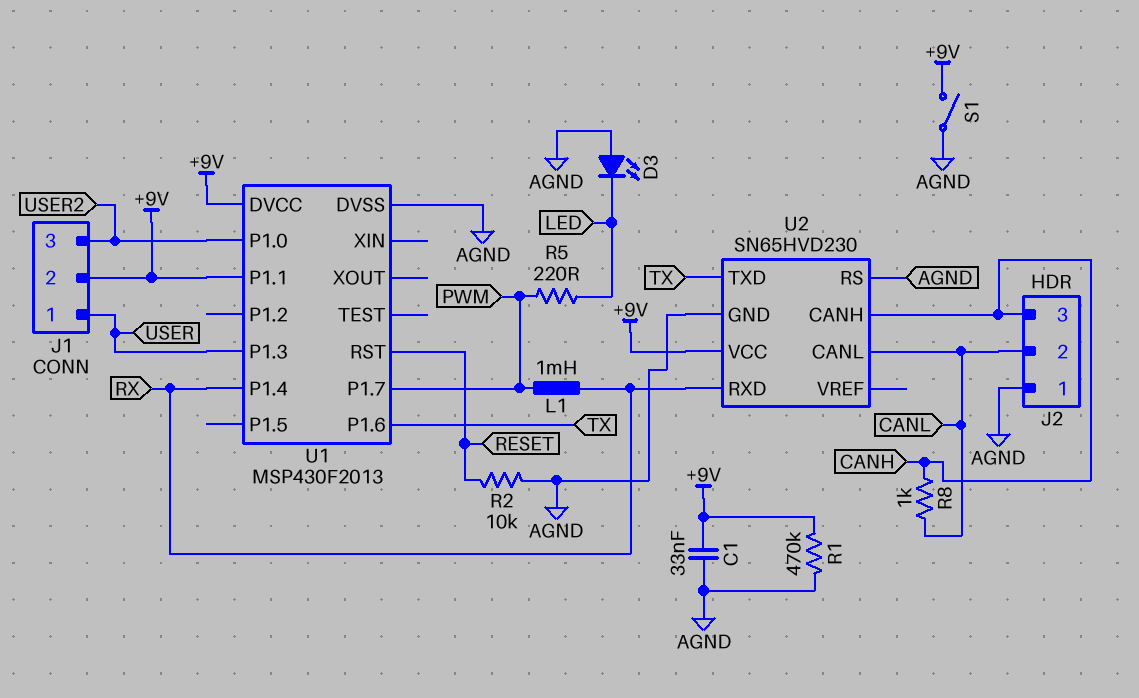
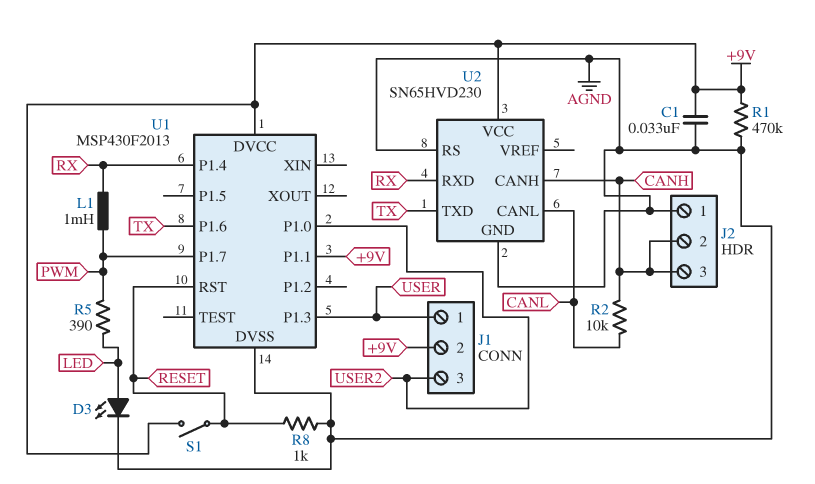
D3: LED (A AGND, K LED) -> LED (A LED, K AGND)
J2 pin 2: CANL -> CANH
R2: 10k (AGND, RESET) -> 10k (CANH, CANL)
R5: 220 (LED, PWM) -> 390 (LED, PWM)
R8: 1k (CANH, CANL) -> 1k (AGND, RESET)
S1: switch (+9V, AGND) -> switch (+9V, RESET)

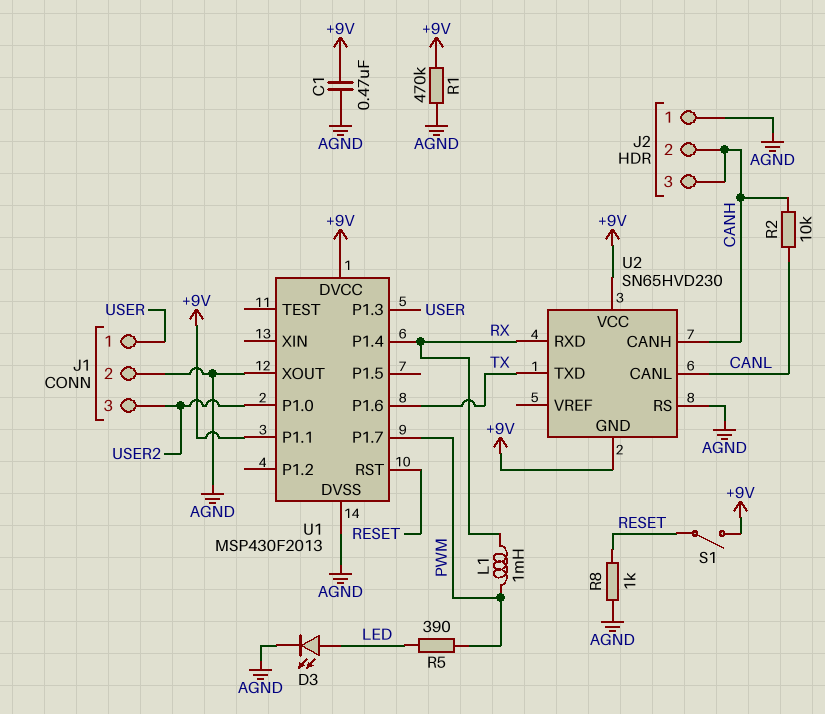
C1: 33nF (+9V, AGND) -> 470nF (+9V, AGND)
J1 pin 2: +9V -> AGND
U1 pin XOUT: none -> AGND
U2 pin GND: AGND -> +9V

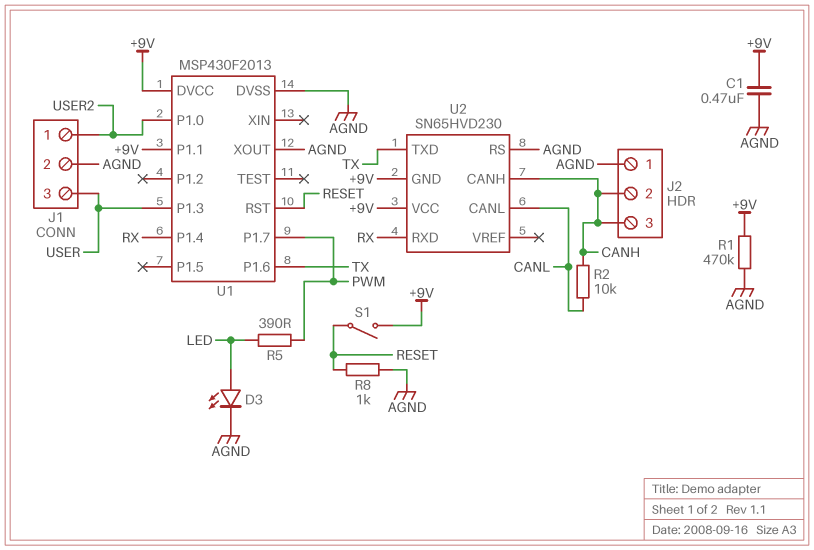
J1 pin 1: USER -> USER2
J1 pin 3: USER2 -> USER
L1: 1mH (PWM, RX) -> none

